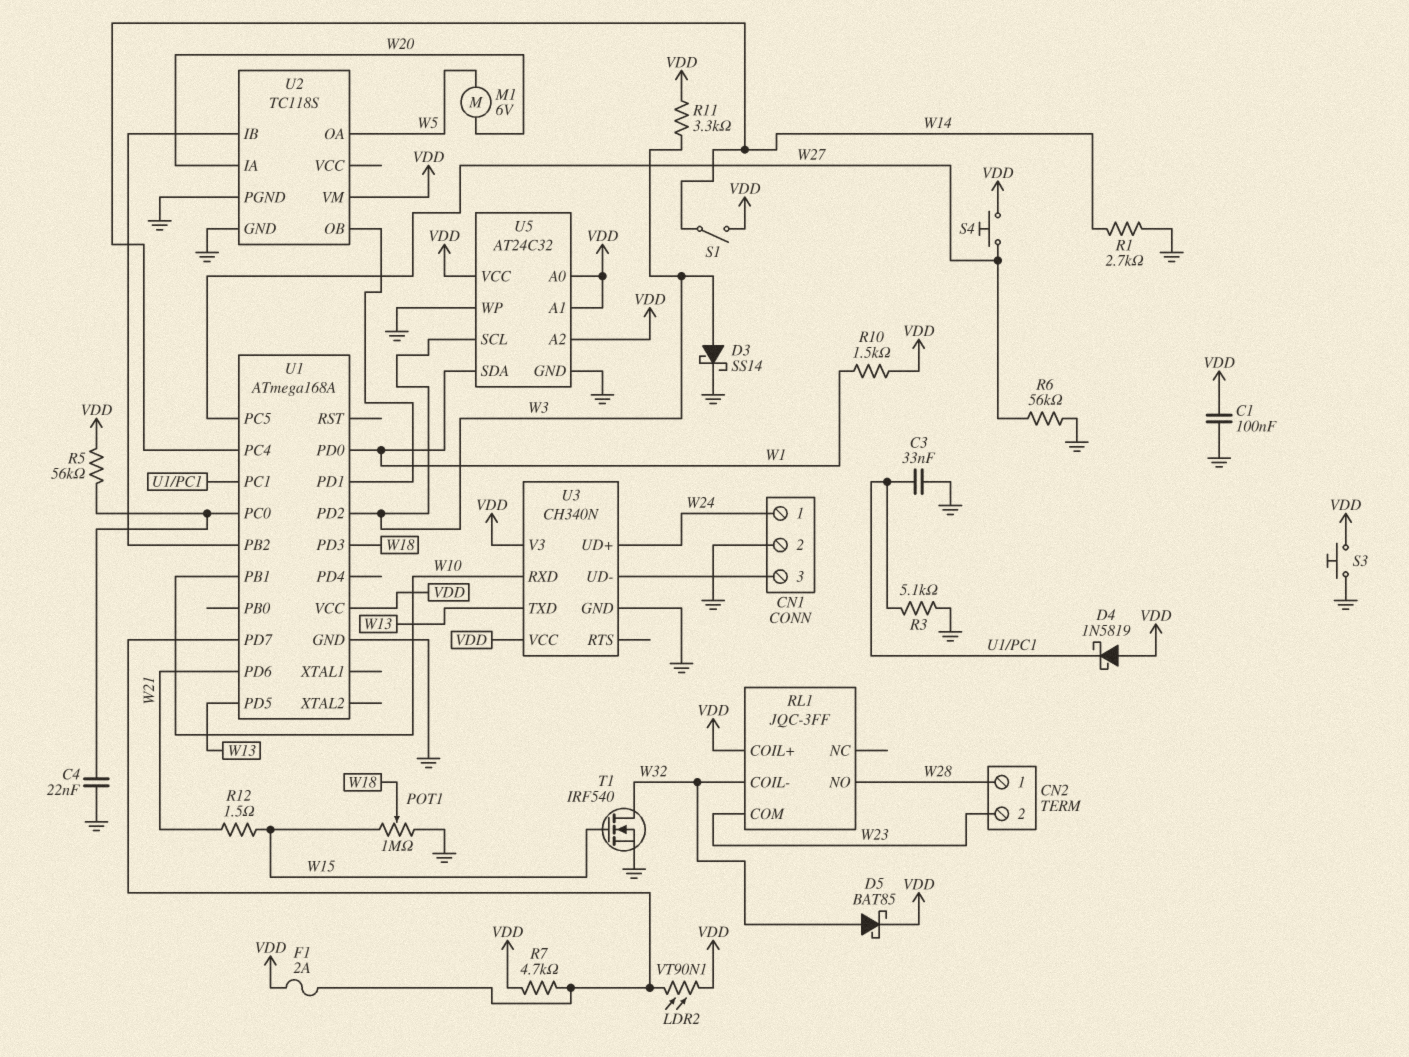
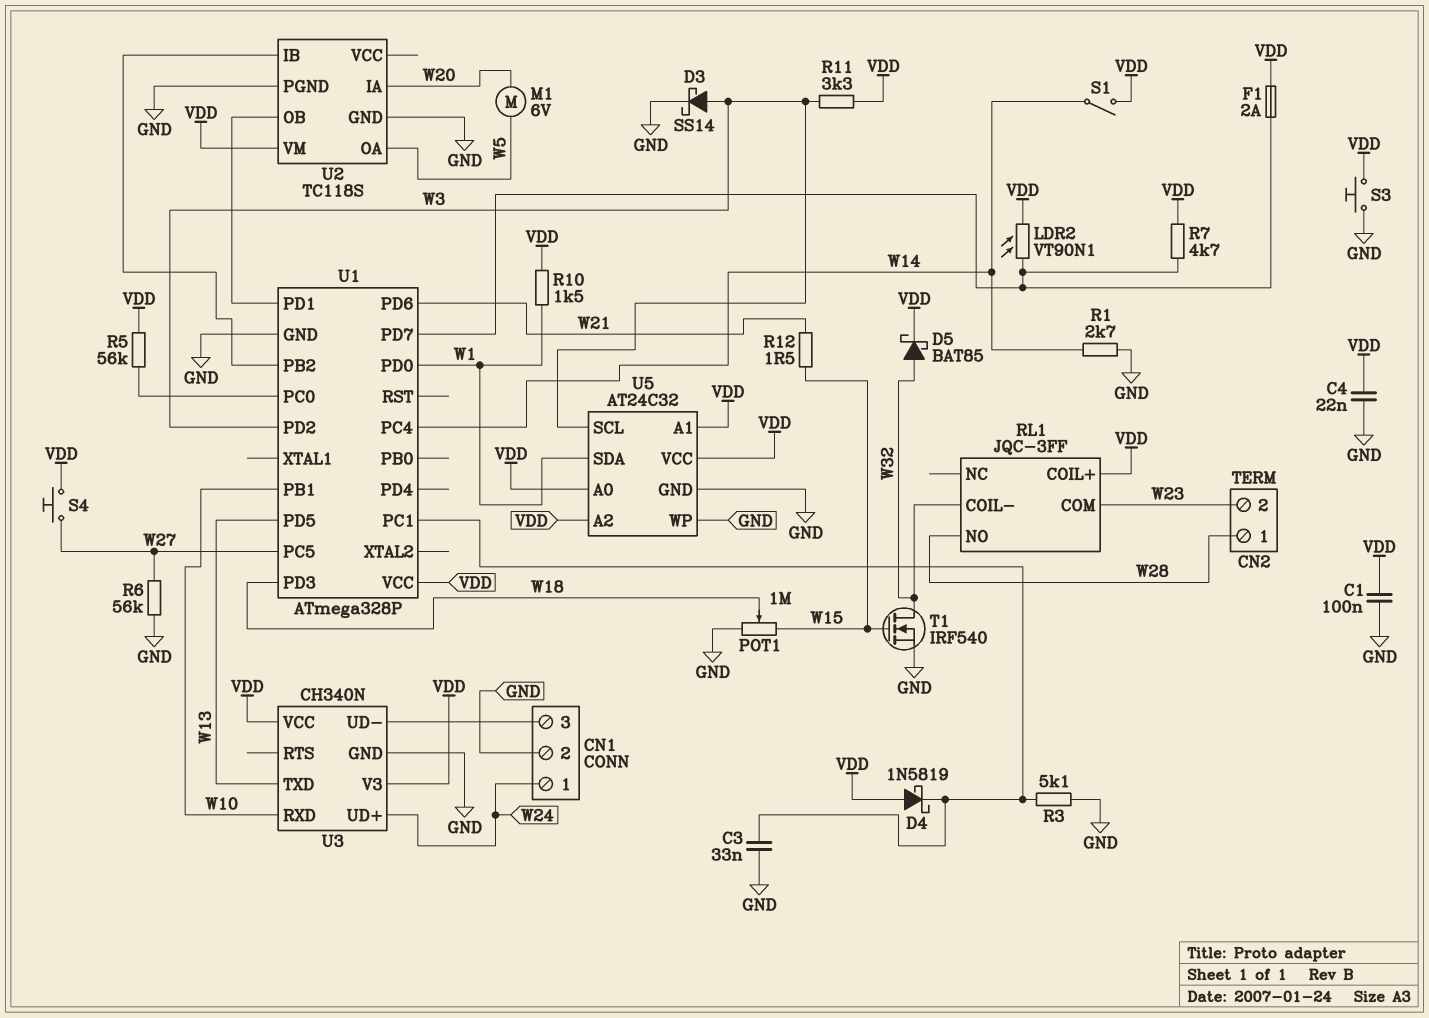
C4: 22nF (GND, U1/PC0) -> 22nF (GND, VDD)
U1: ATmega168A -> ATmega328P

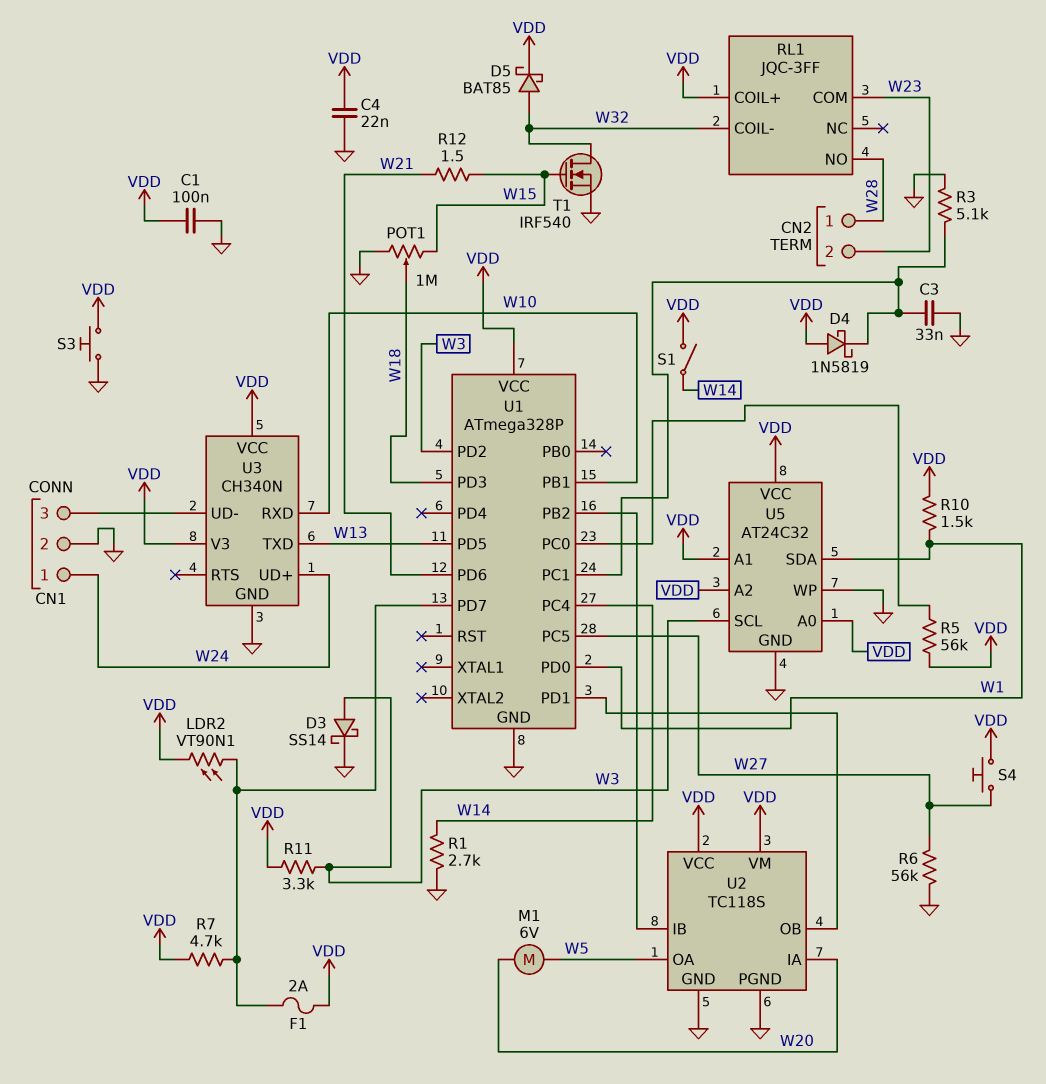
U2 pin VCC: none -> VDD

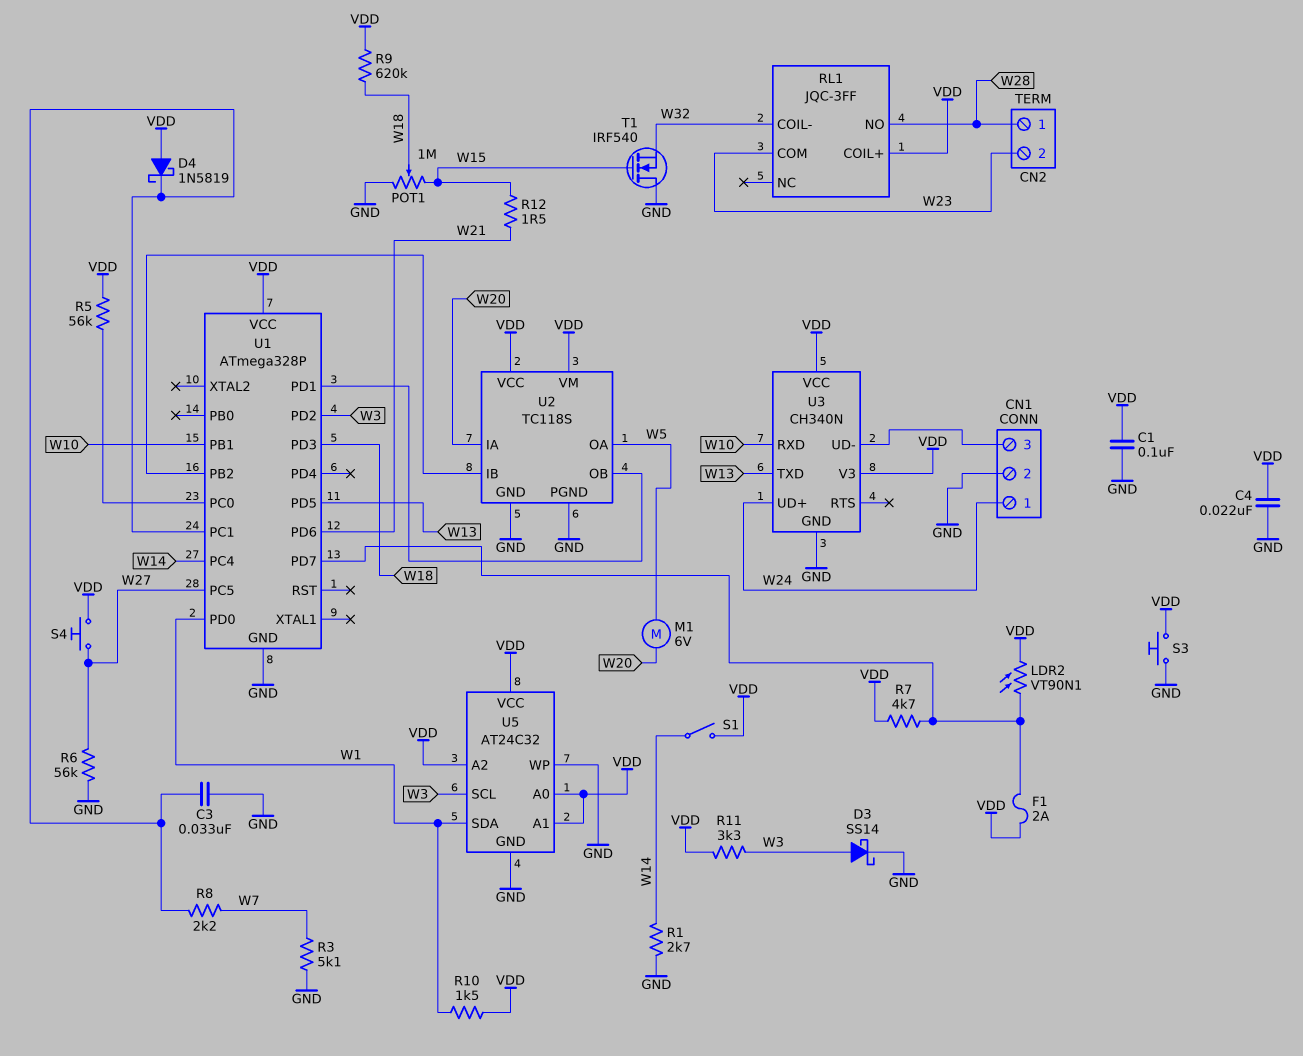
D5: schottky BAT85 (A W32, K VDD) -> none
R3: 5.1k (GND, U1/PC1) -> 5.1k (GND, W7)
R8: none -> 2.2k (U1/PC1, W7)
R9: none -> 620k (VDD, W18)
T1: NMOS IRF540 (G W15, D W32, S GND) -> NMOS IRF540 (G W15, D GND, S W32)

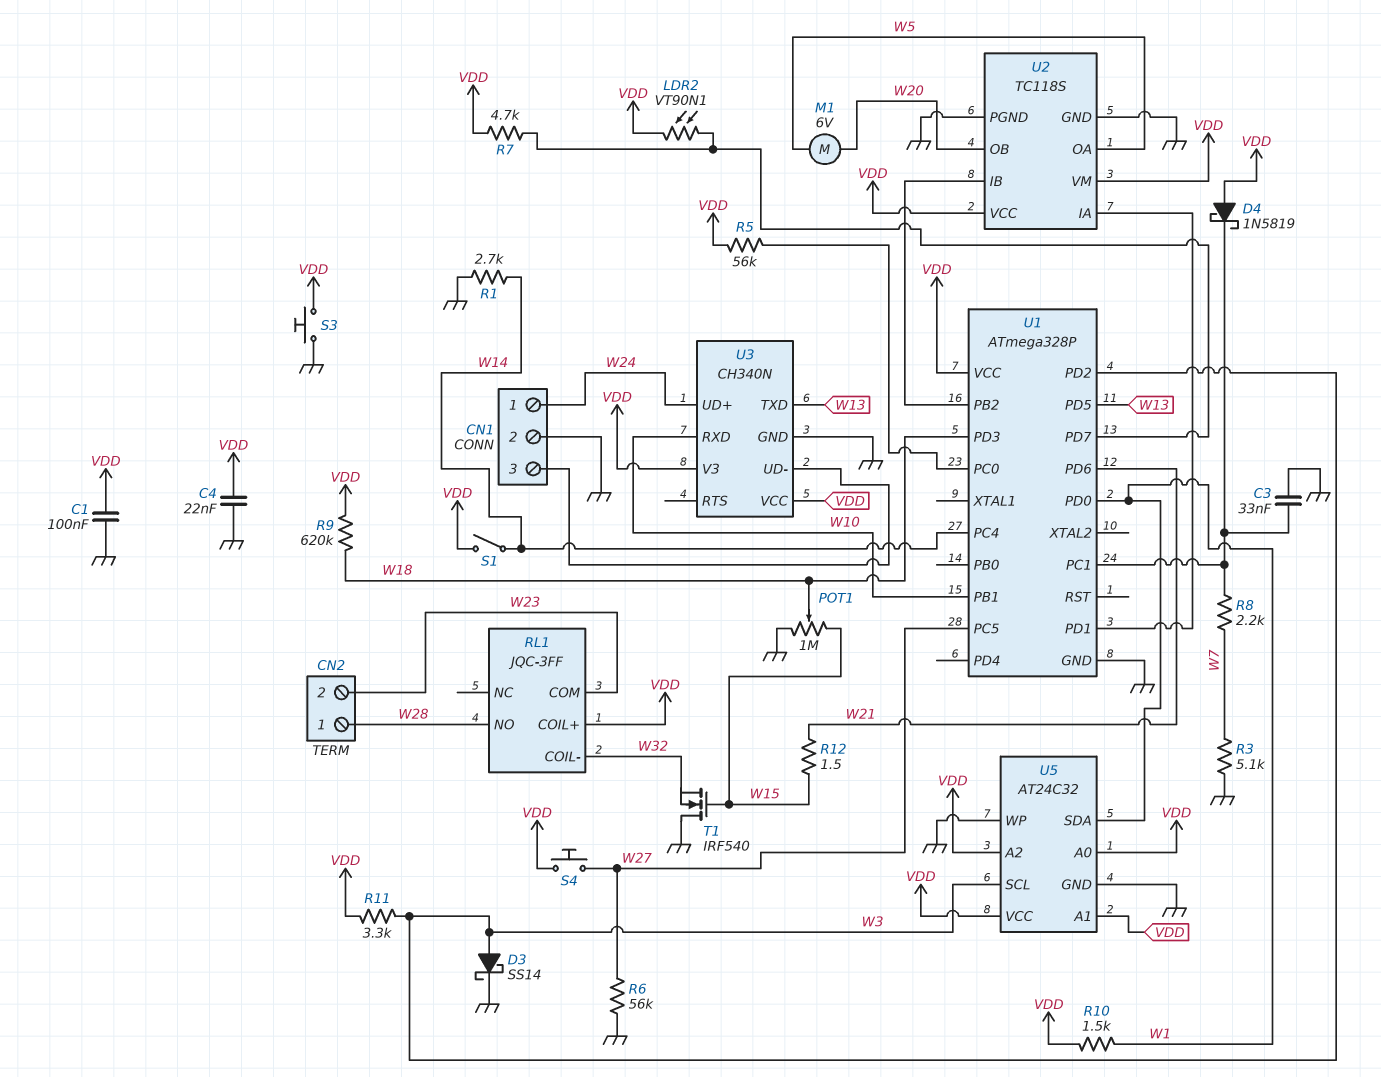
F1: 2A (U1/PD7, VDD) -> none
U2 pin IA: W20 -> U1/PD1
U2 pin OB: U1/PD1 -> W20

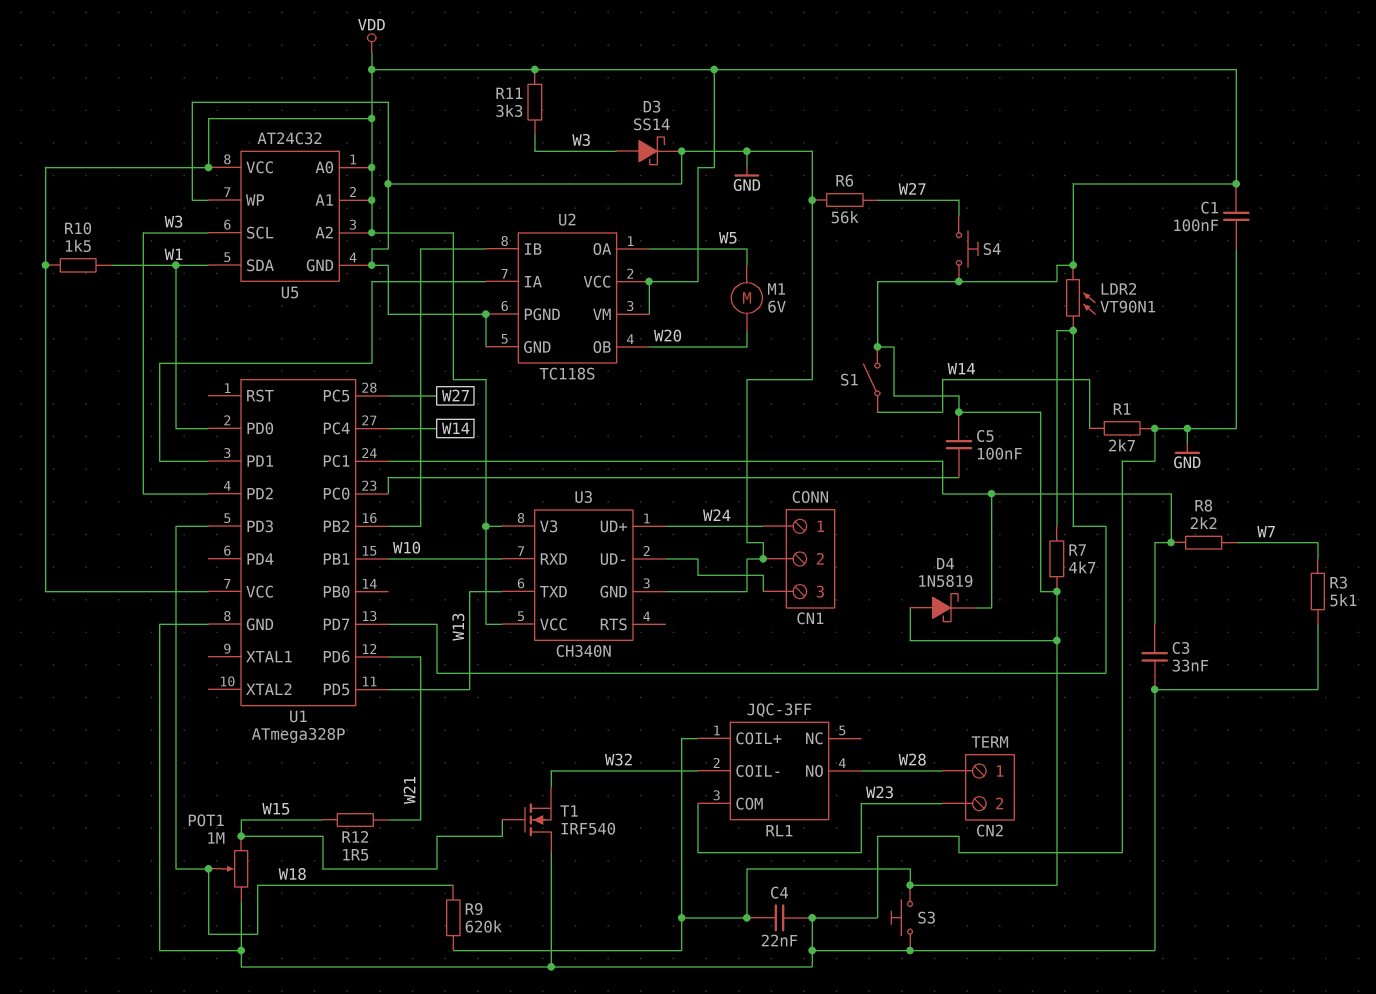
C5: none -> 100nF (U1/PC0, VDD)
R5: 56k (U1/PC0, VDD) -> none

